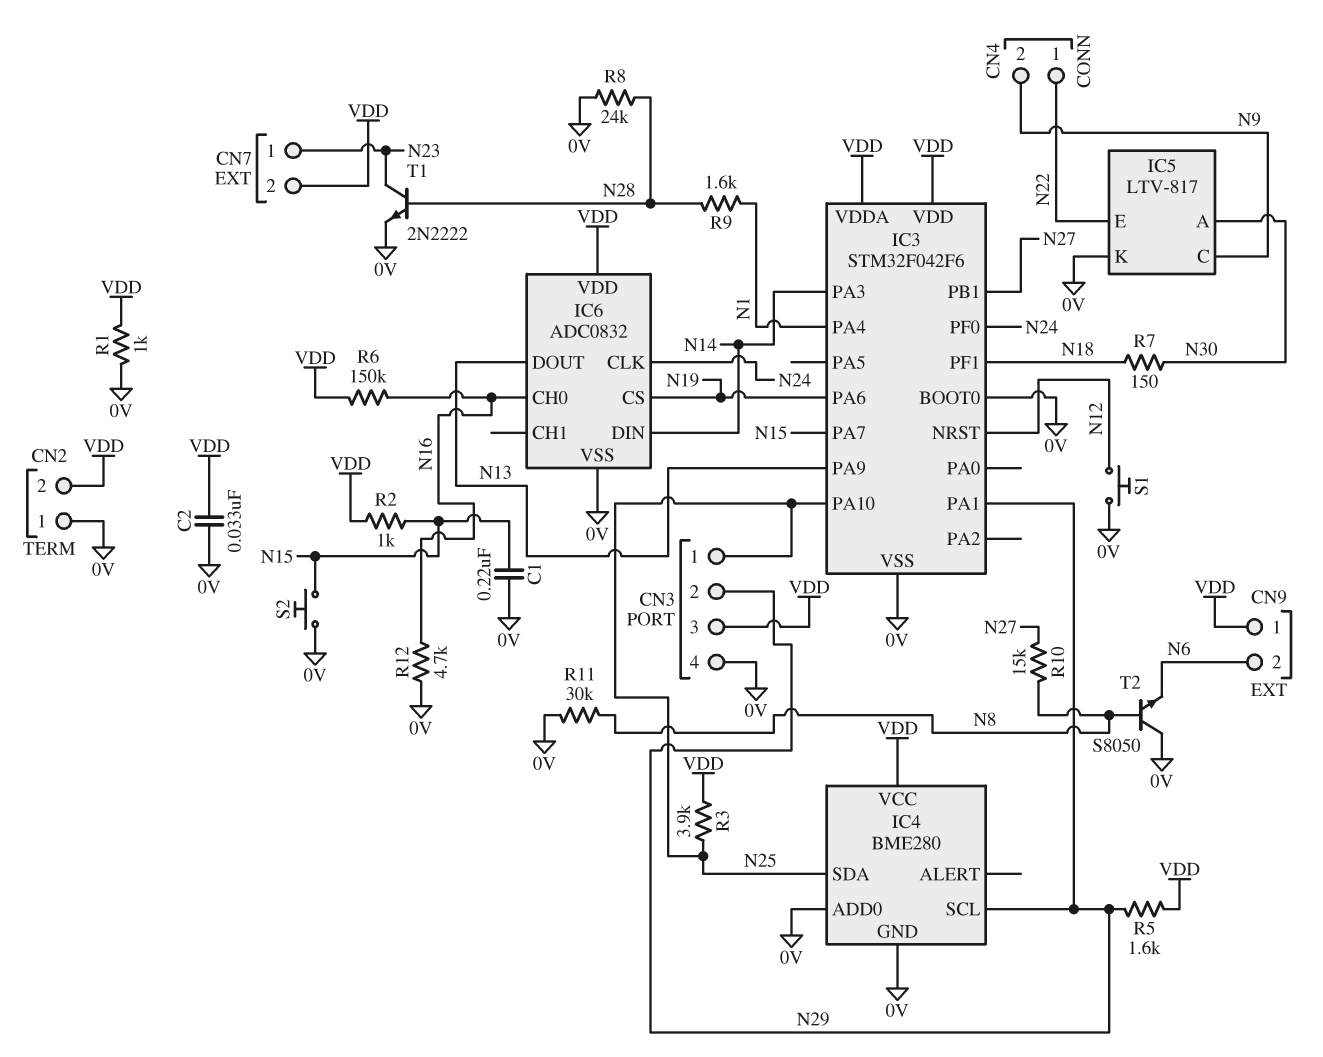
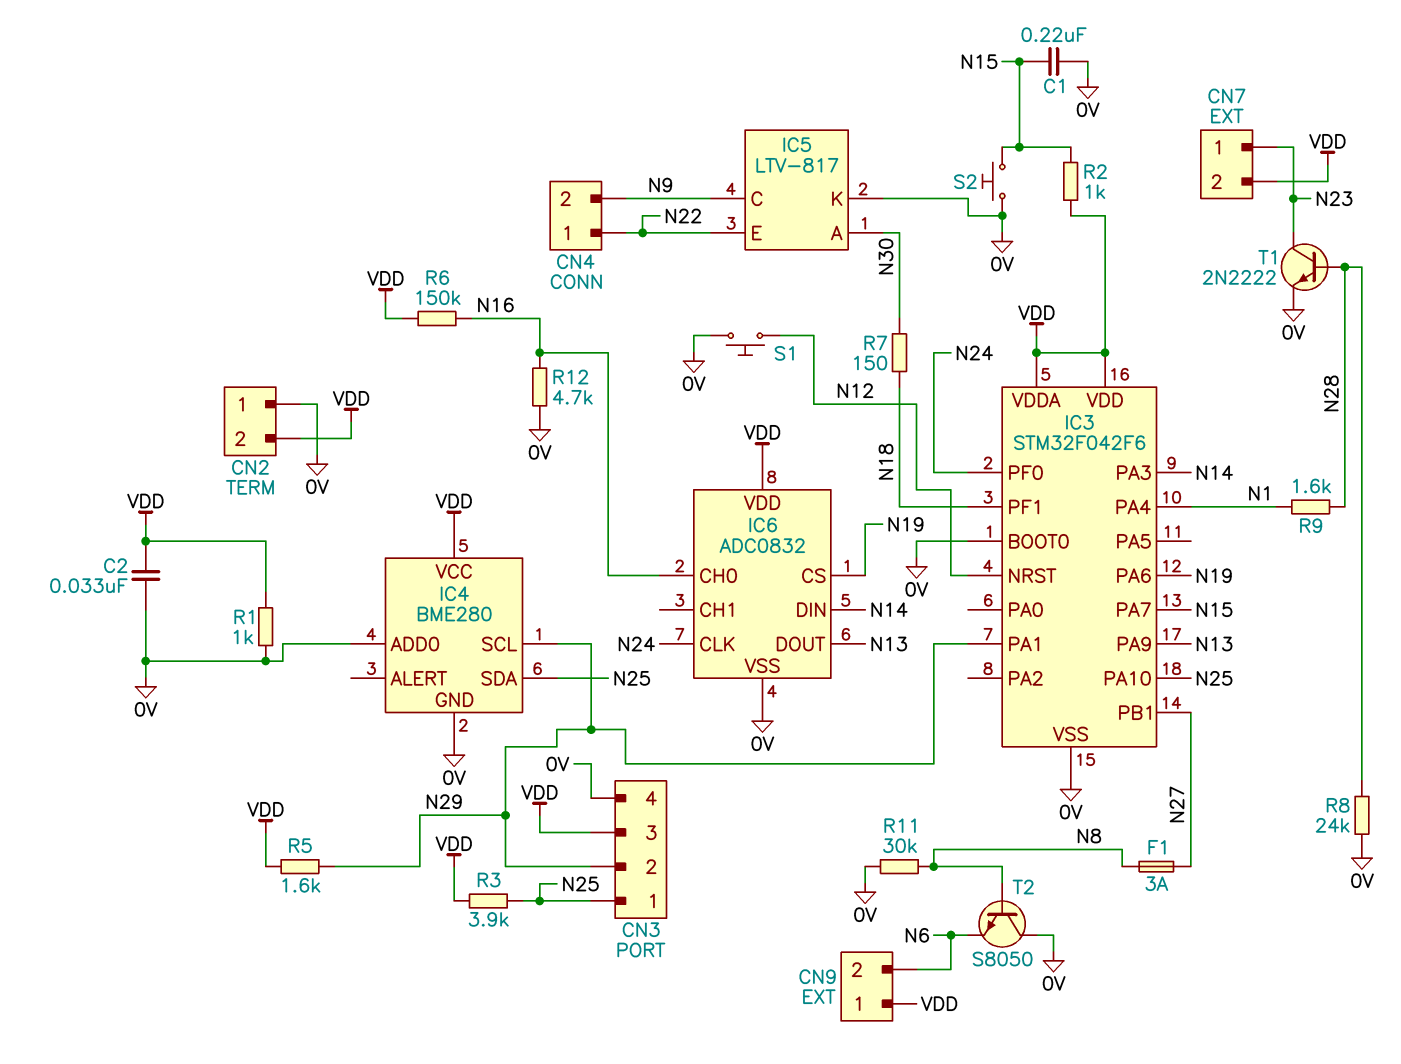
F1: none -> 3A (N8, N27)
R10: 15k (N8, N27) -> none

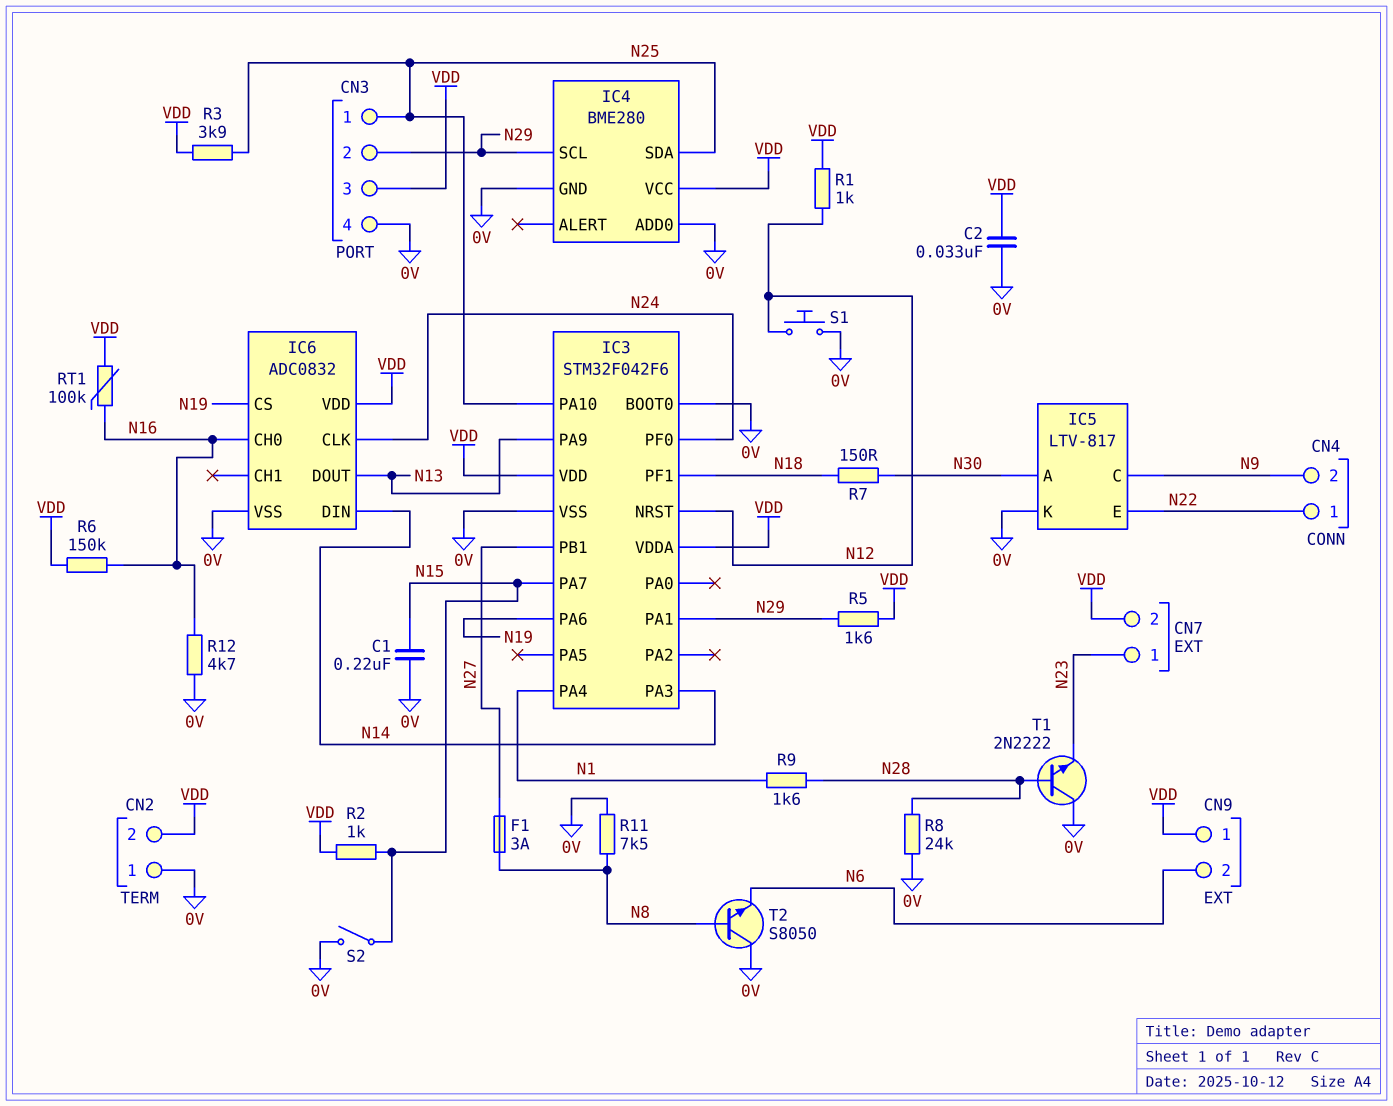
R1: 1k (0V, VDD) -> 1k (N12, VDD)
R11: 30k (0V, N8) -> 7.5k (0V, N8)
RT1: none -> 100k (N16, VDD)
S2: button (0V, N15) -> switch (0V, N15)
T1: NPN 2N2222 (B N28, C N23, E 0V) -> NPN 2N2222 (B N28, C 0V, E N23)

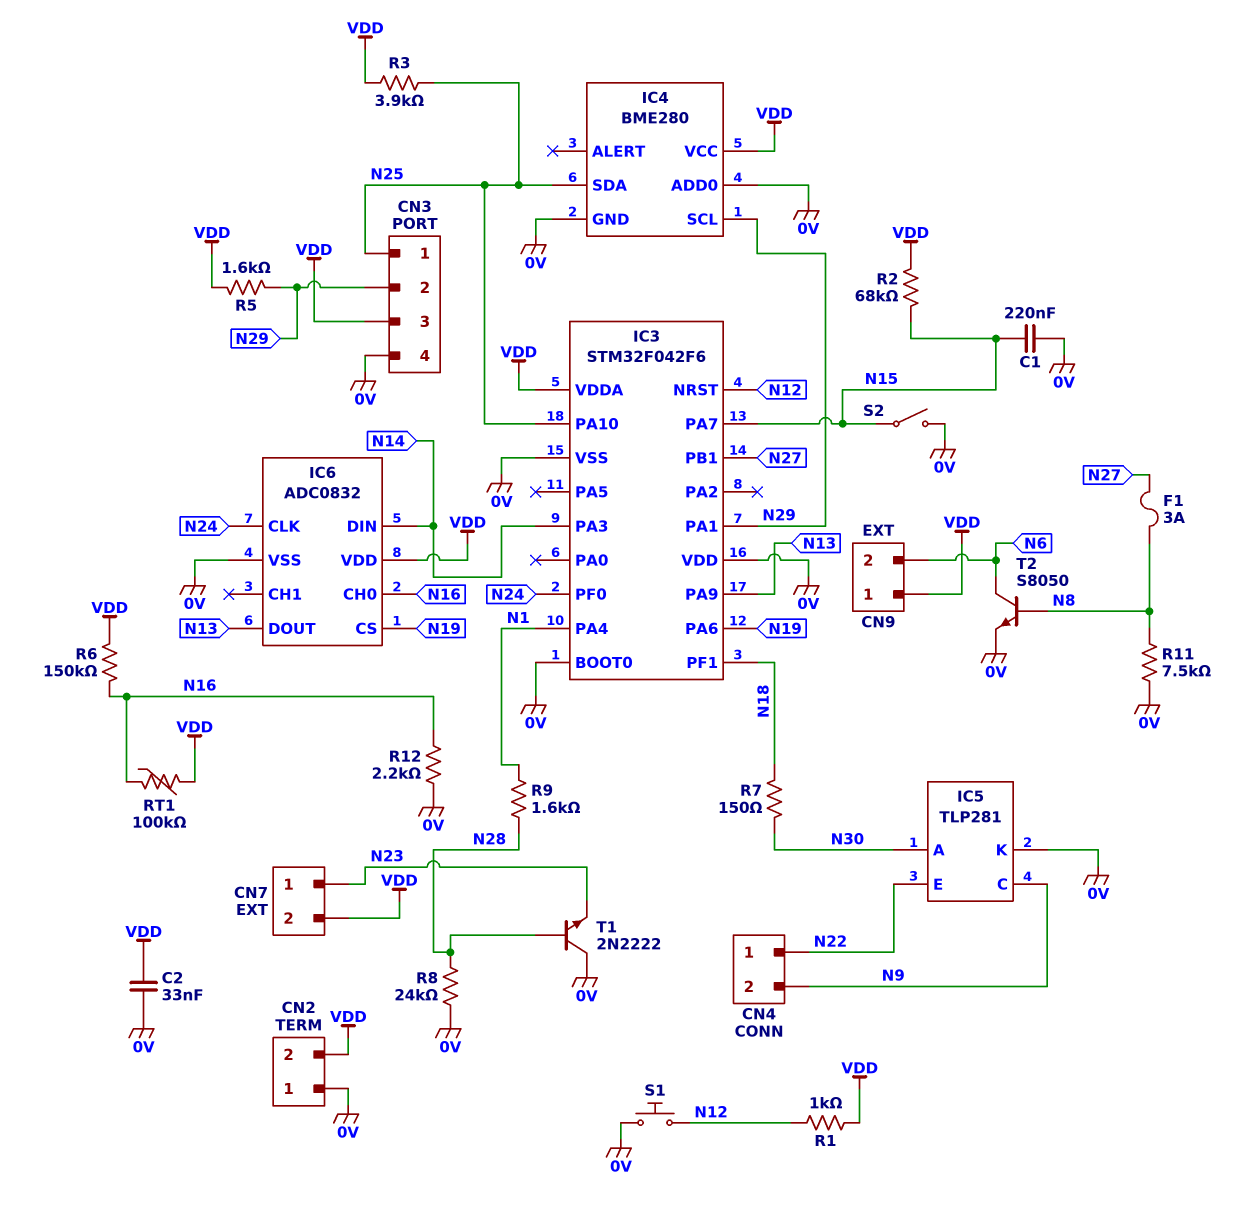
IC3 pin VDD: VDD -> 0V
IC5: LTV-817 -> TLP281
R2: 1k (N15, VDD) -> 68k (N15, VDD)
R12: 4.7k (0V, N16) -> 2.2k (0V, N16)
T2: NPN S8050 (B N8, C 0V, E N6) -> NPN S8050 (B N8, C N6, E 0V)

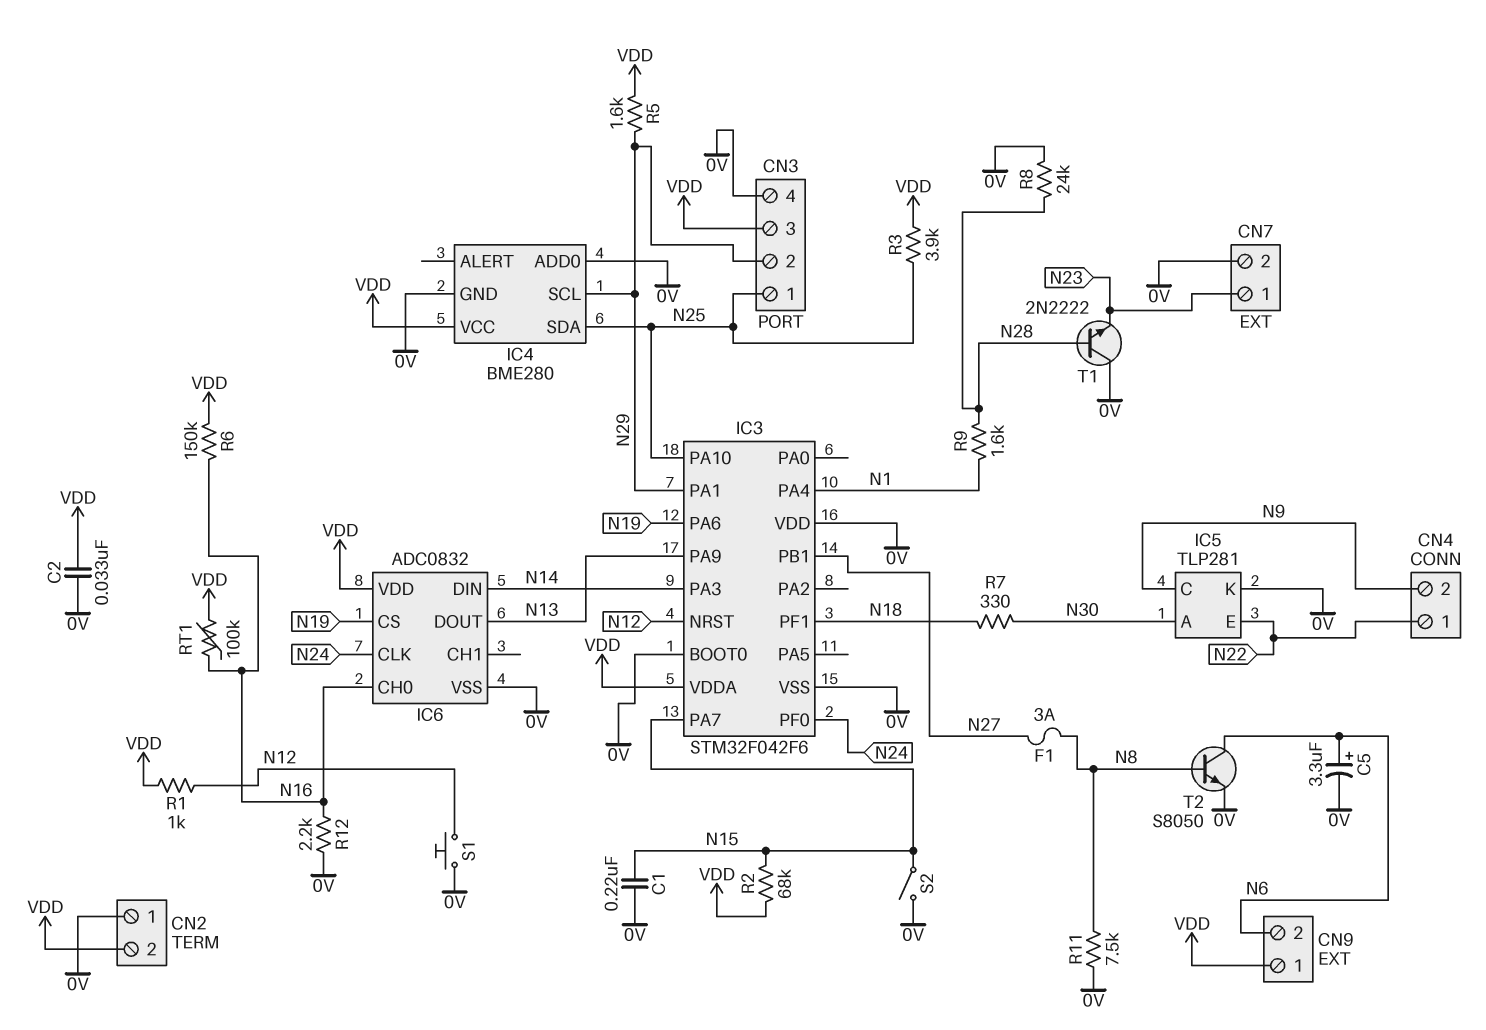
C5: none -> 3.3uF (plus N6, minus 0V)
CN7 pin 2: VDD -> 0V
R7: 150 (N18, N30) -> 330 (N18, N30)

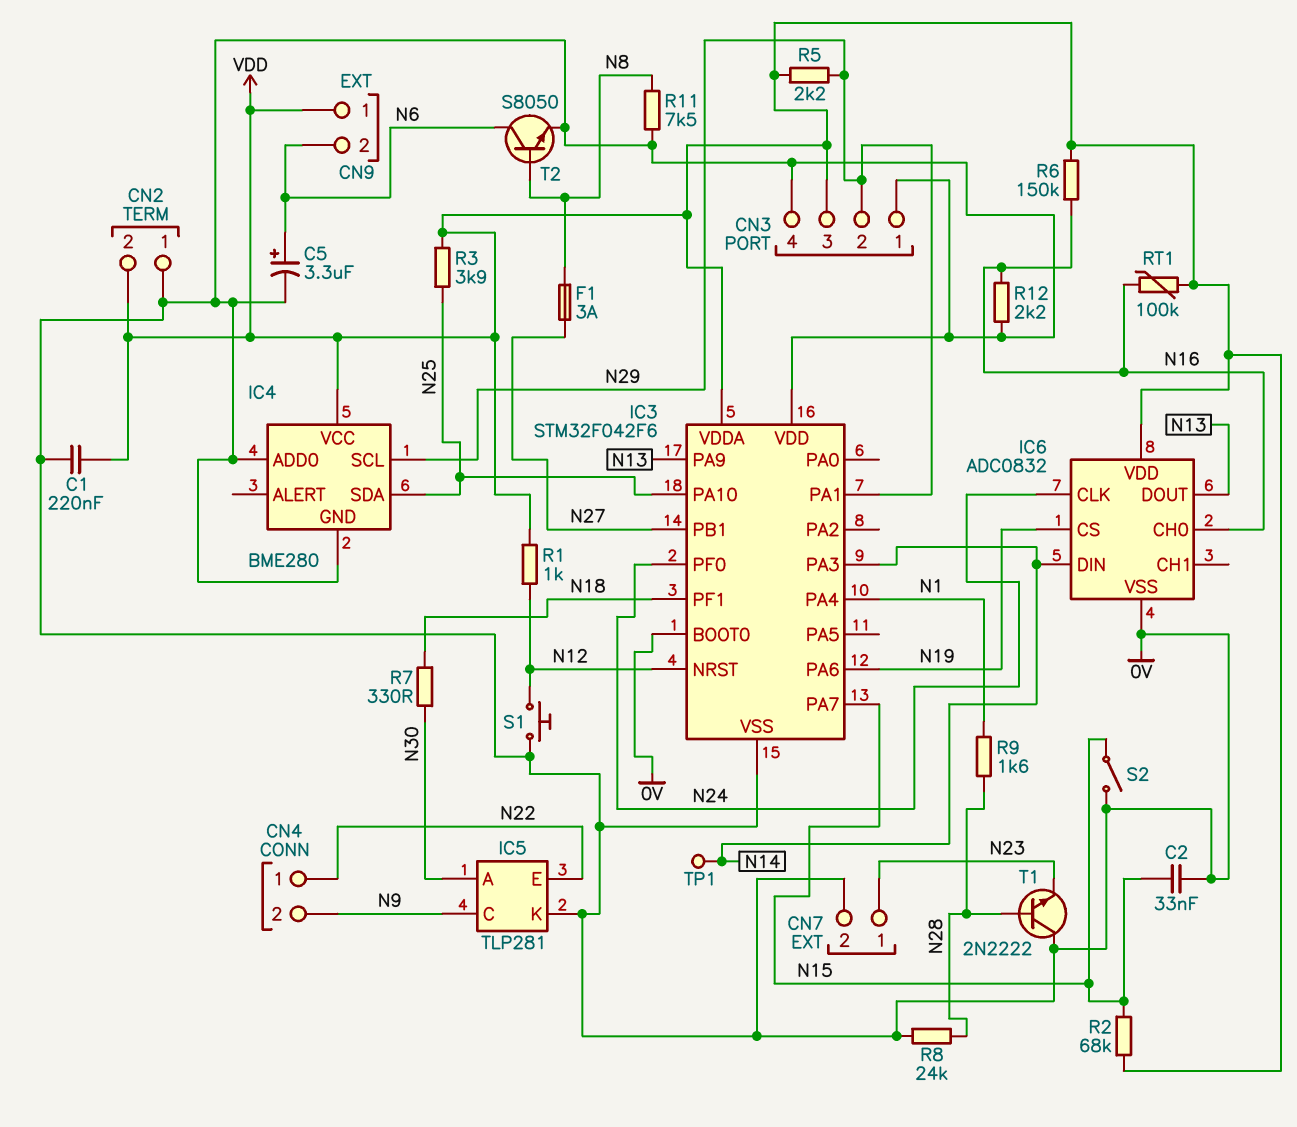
C1: 220nF (0V, N15) -> 220nF (0V, VDD)
C2: 33nF (0V, VDD) -> 33nF (0V, N15)
CN3 pin 1: N25 -> 0V
R5: 1.6k (N29, VDD) -> 2.2k (N29, VDD)
TP1: none -> test point (N14)

